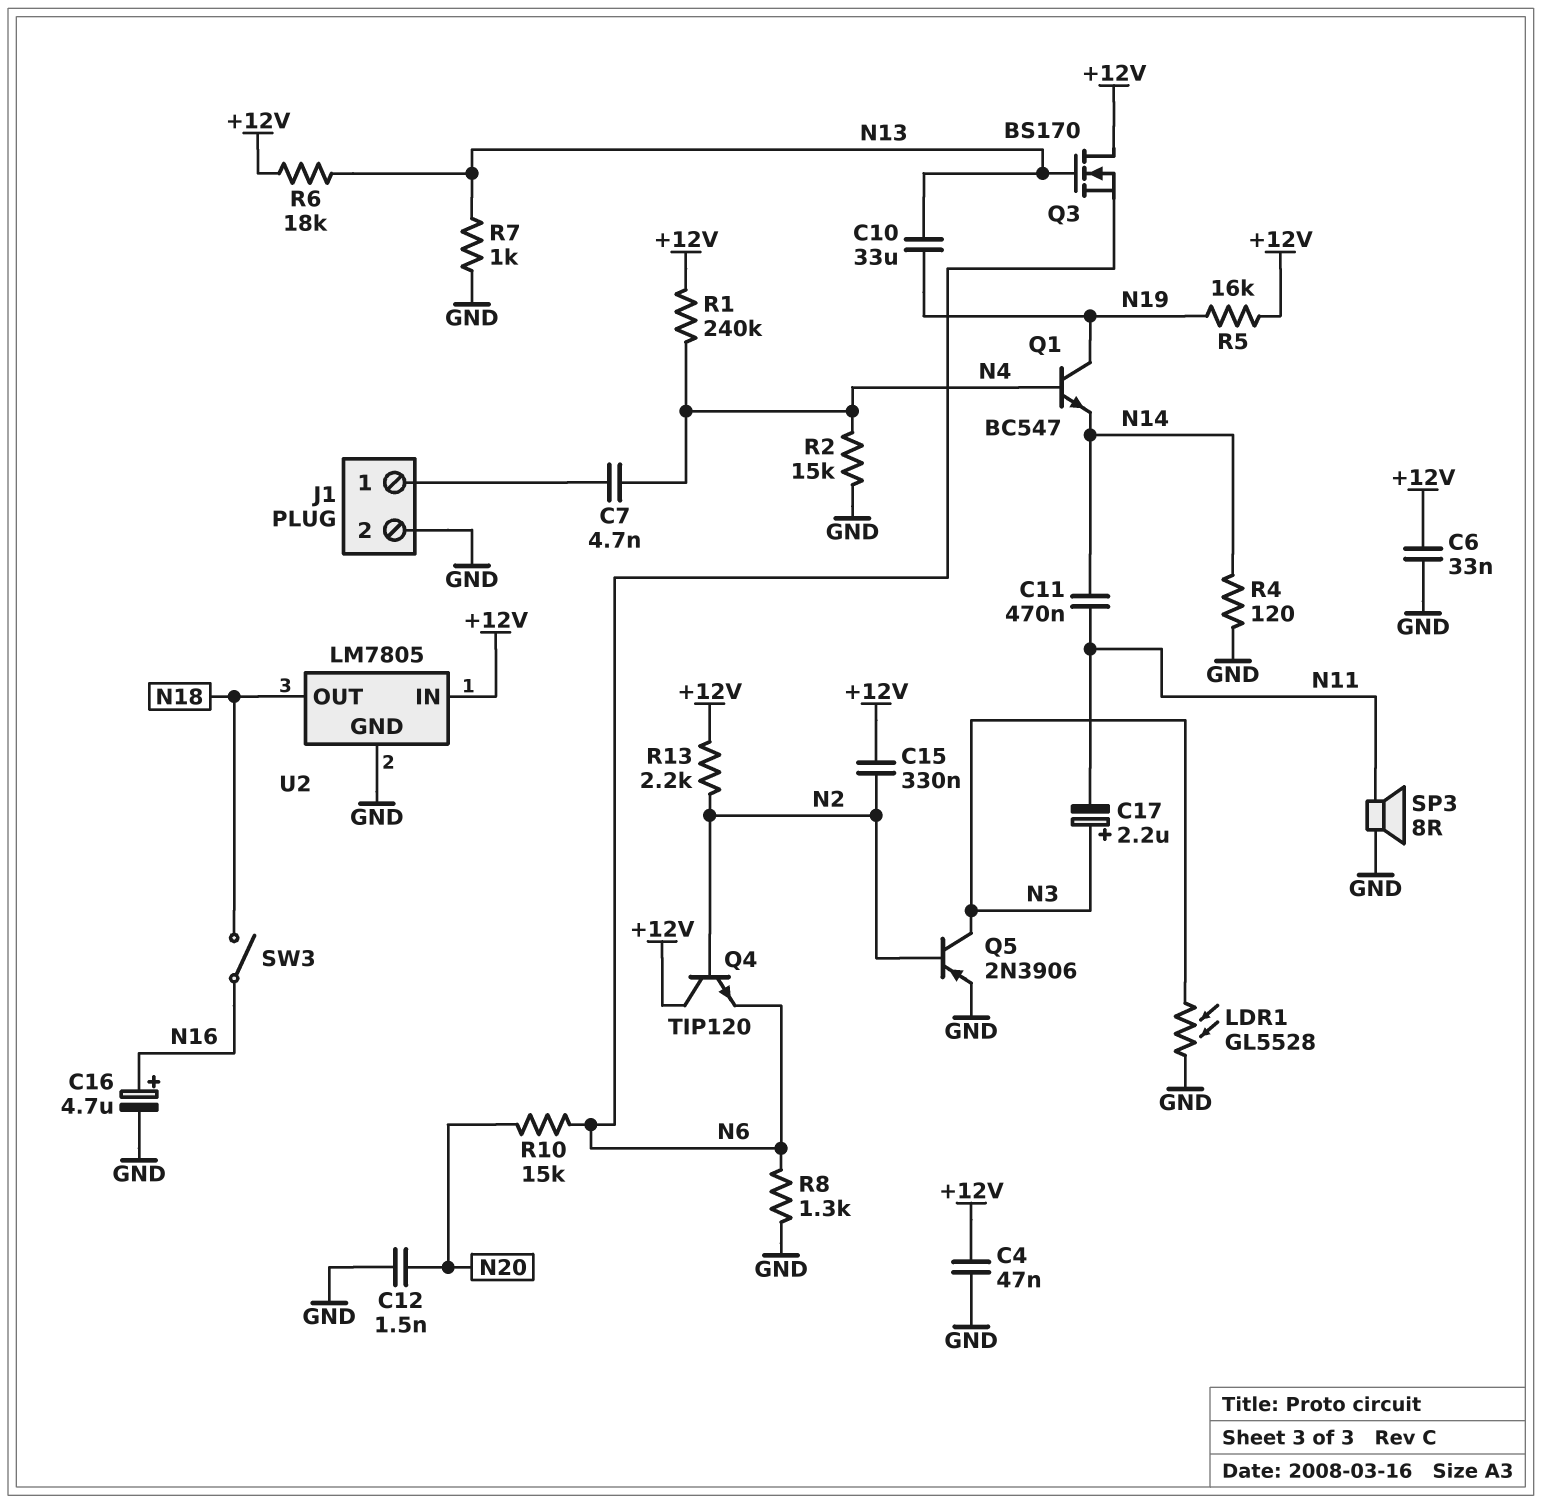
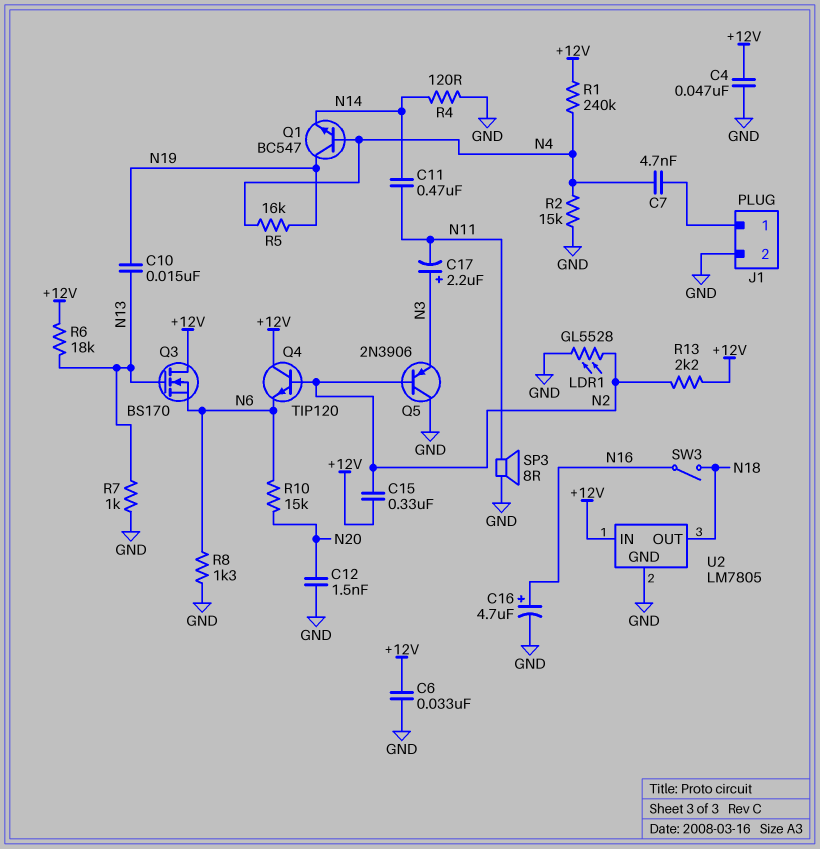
C10: 33uF (N13, N19) -> 15nF (N13, N19)
LDR1: GL5528 (GND, N3) -> GL5528 (GND, N2)
Q5: PNP 2N3906 (B N2, C N3, E GND) -> PNP 2N3906 (B N2, C GND, E N3)
R5: 16k (+12V, N19) -> 16k (N4, N19)

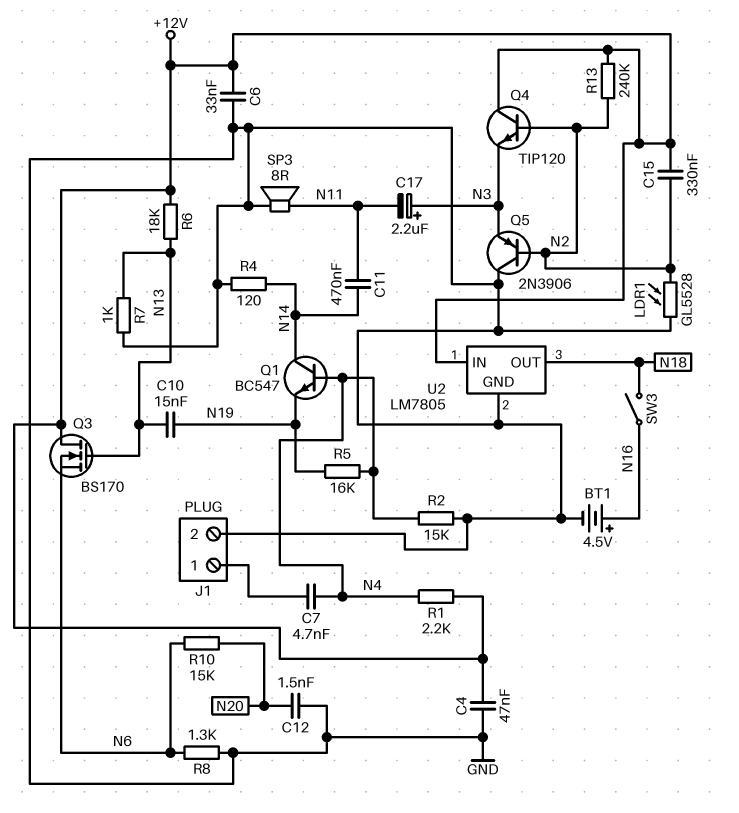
BT1: none -> 4.5V (plus N16, minus GND)
C16: 4.7uF (plus N16, minus GND) -> none
Q1: NPN BC547 (B N4, C N19, E N14) -> NPN BC547 (B N4, C N14, E N19)
Q4: NPN TIP120 (B N2, C +12V, E N6) -> NPN TIP120 (B N2, C +12V, E N3)
R1: 240k (+12V, N4) -> 2.2k (+12V, N4)
R13: 2.2k (+12V, N2) -> 240k (+12V, N2)

